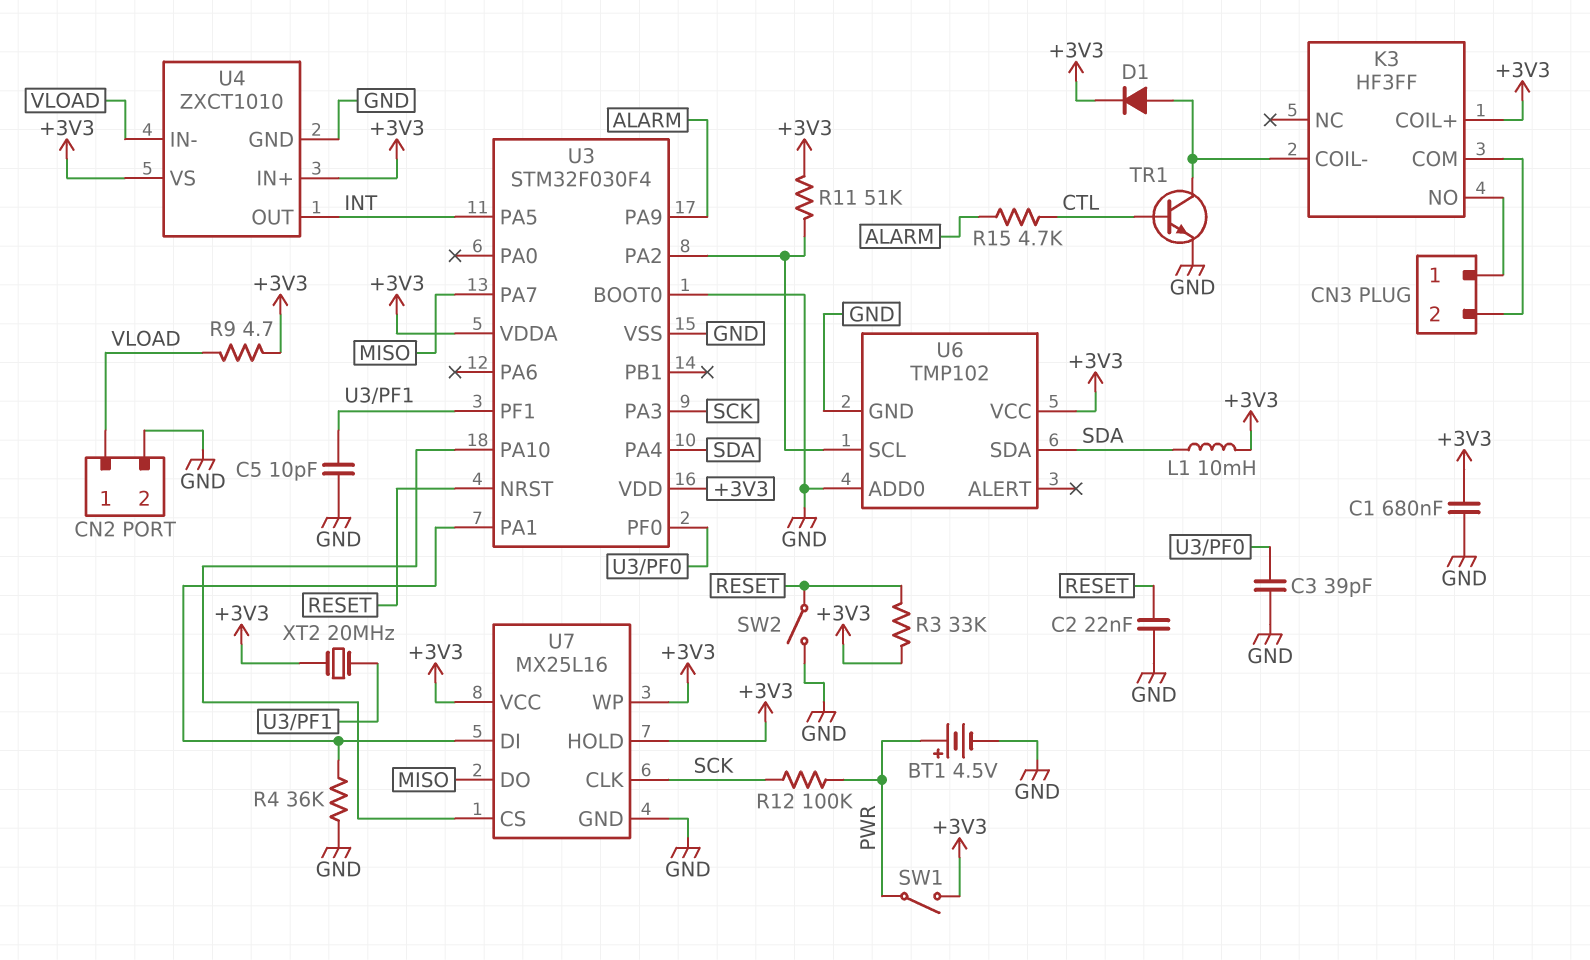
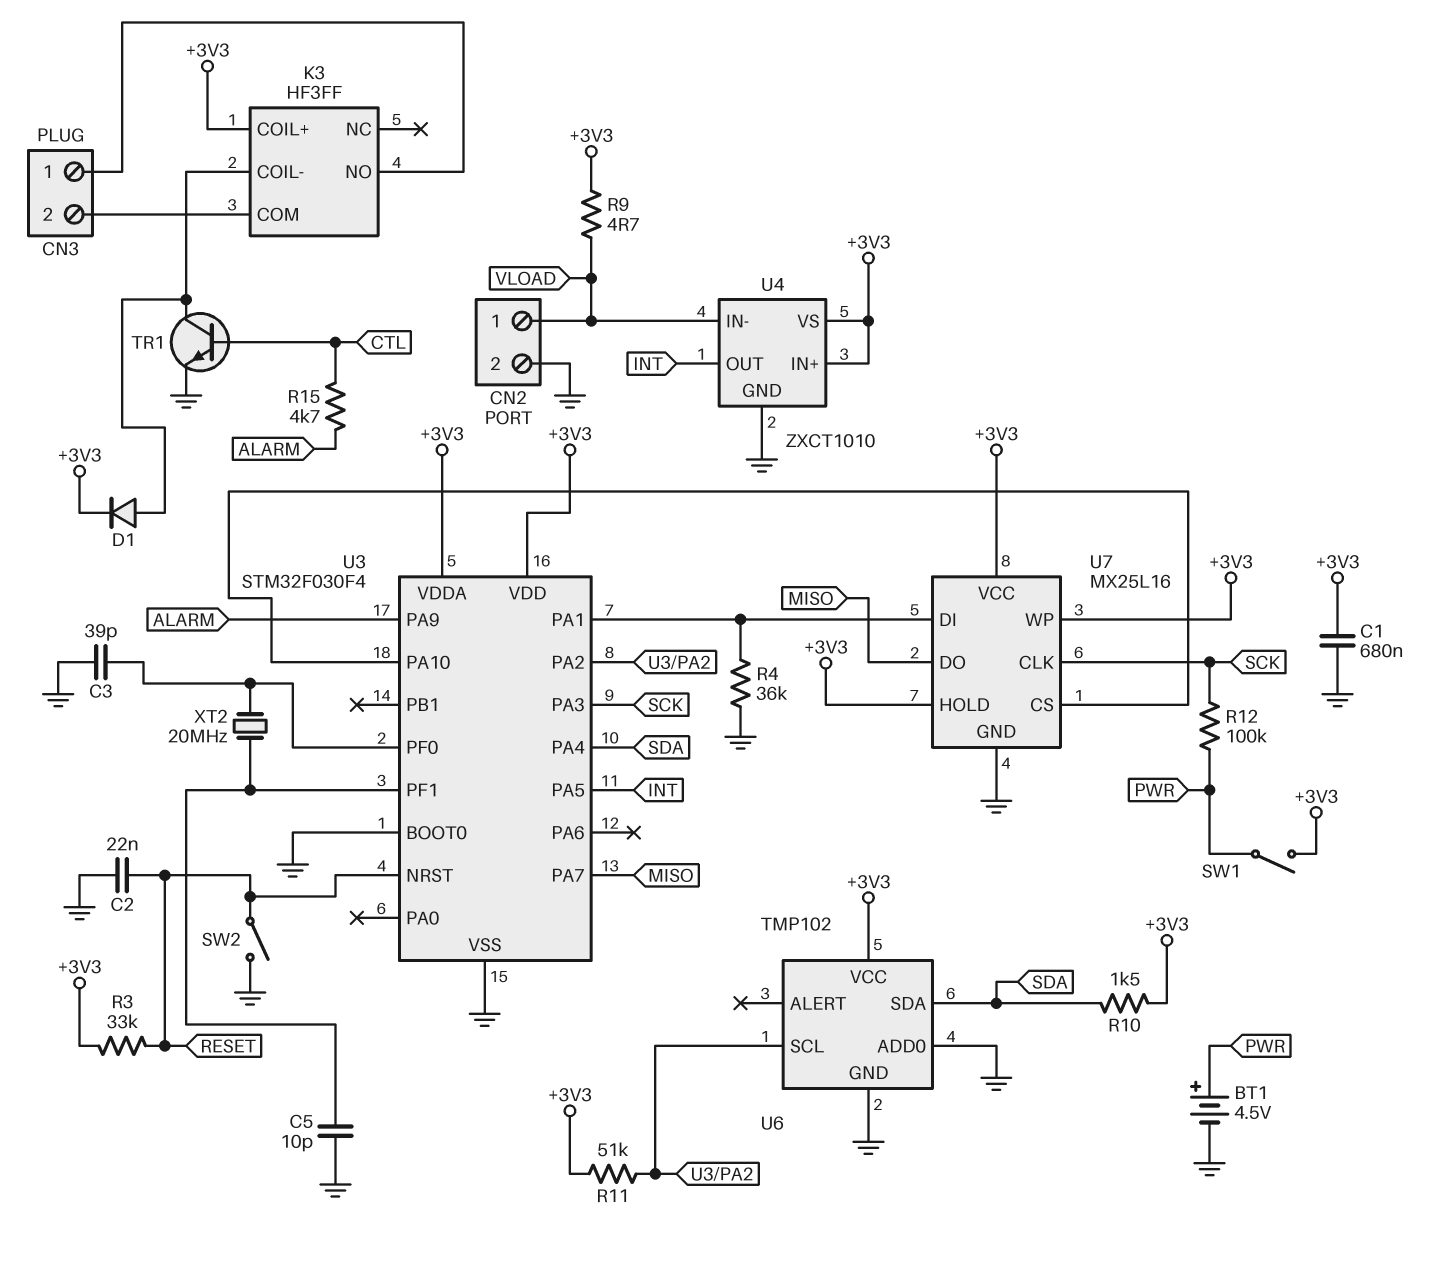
L1: 10mH (+3V3, SDA) -> none
R10: none -> 1.5k (+3V3, SDA)
XT2: 20MHz (+3V3, U3/PF1) -> 20MHz (U3/PF0, U3/PF1)

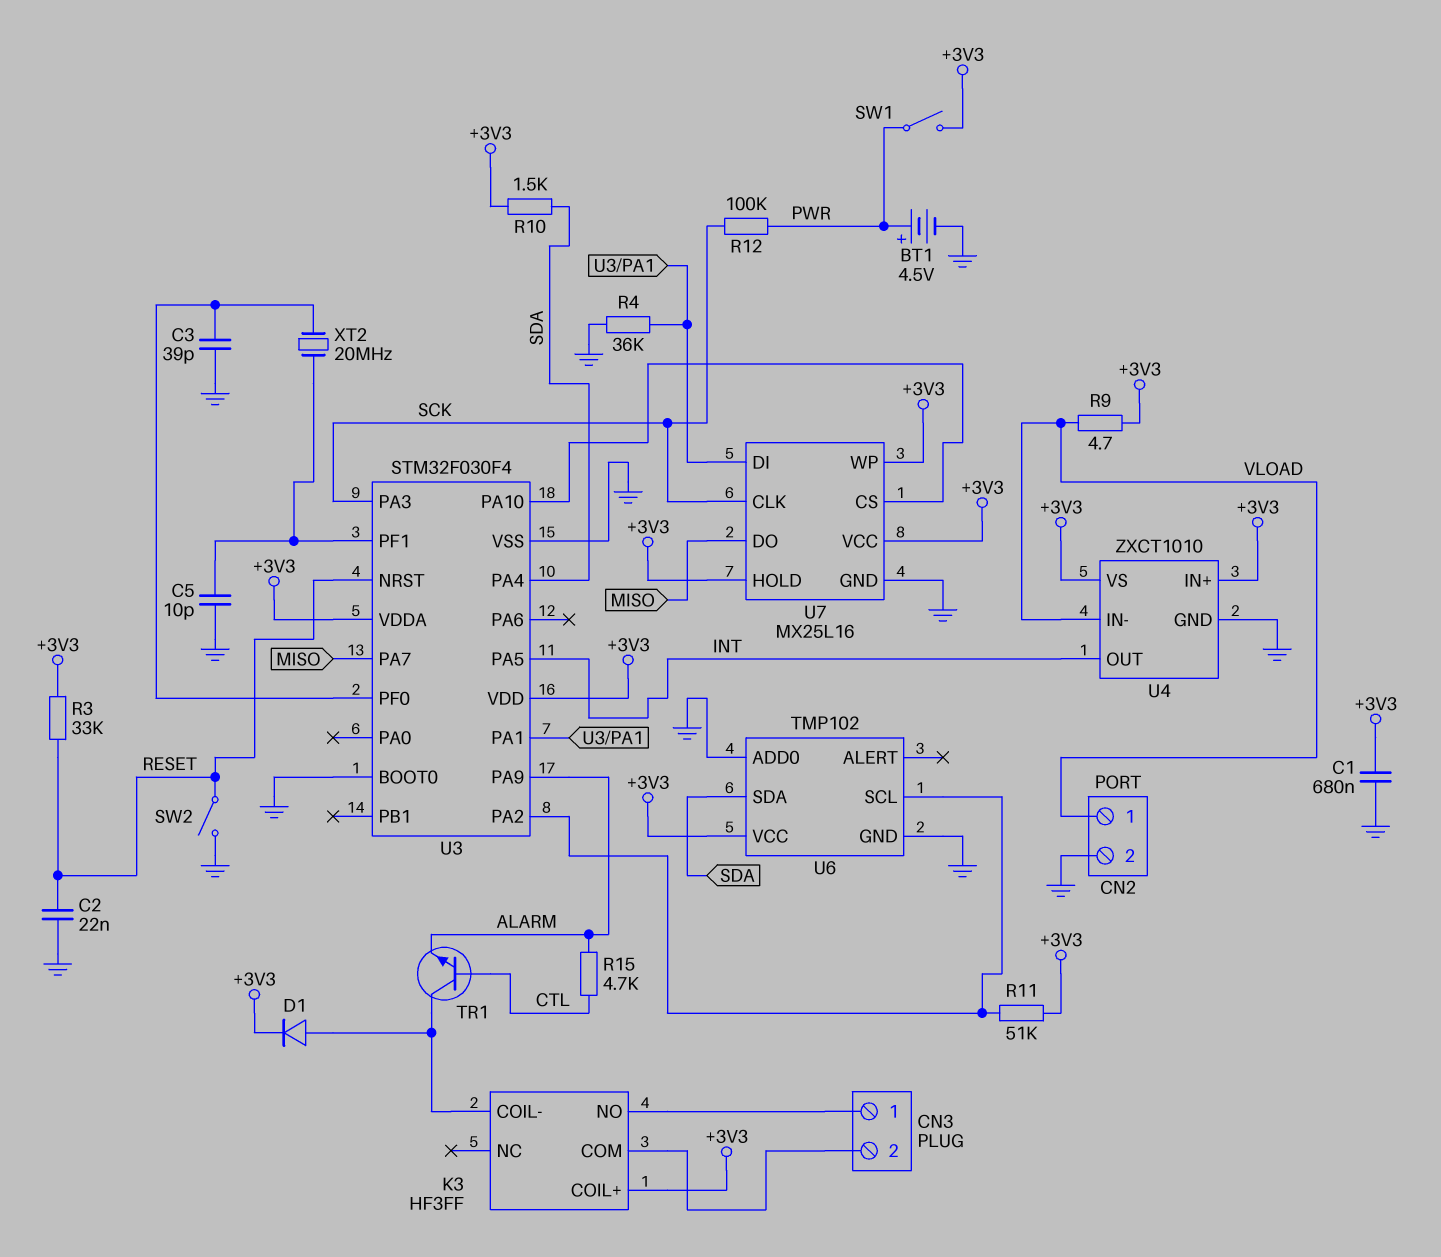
TR1: NPN (B CTL, C K3/COIL-, E GND) -> NPN (B CTL, C K3/COIL-, E ALARM)

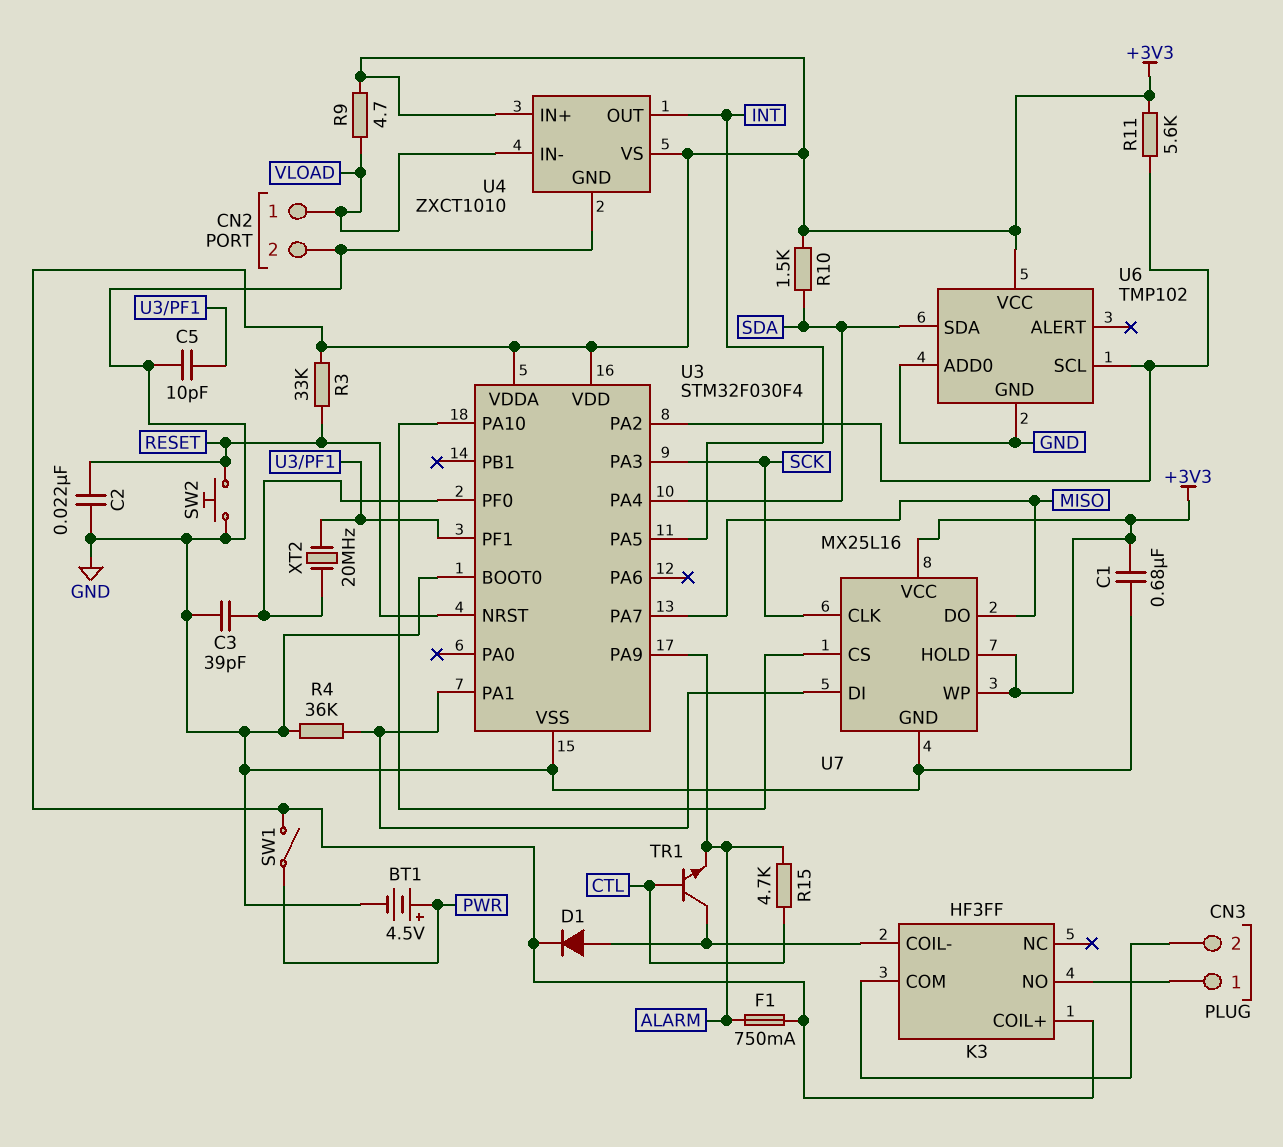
F1: none -> 750mA (+3V3, ALARM)
R11: 51k (+3V3, U3/PA2) -> 5.6k (+3V3, U3/PA2)
R12: 100k (PWR, SCK) -> none
SW2: switch (GND, RESET) -> button (GND, RESET)

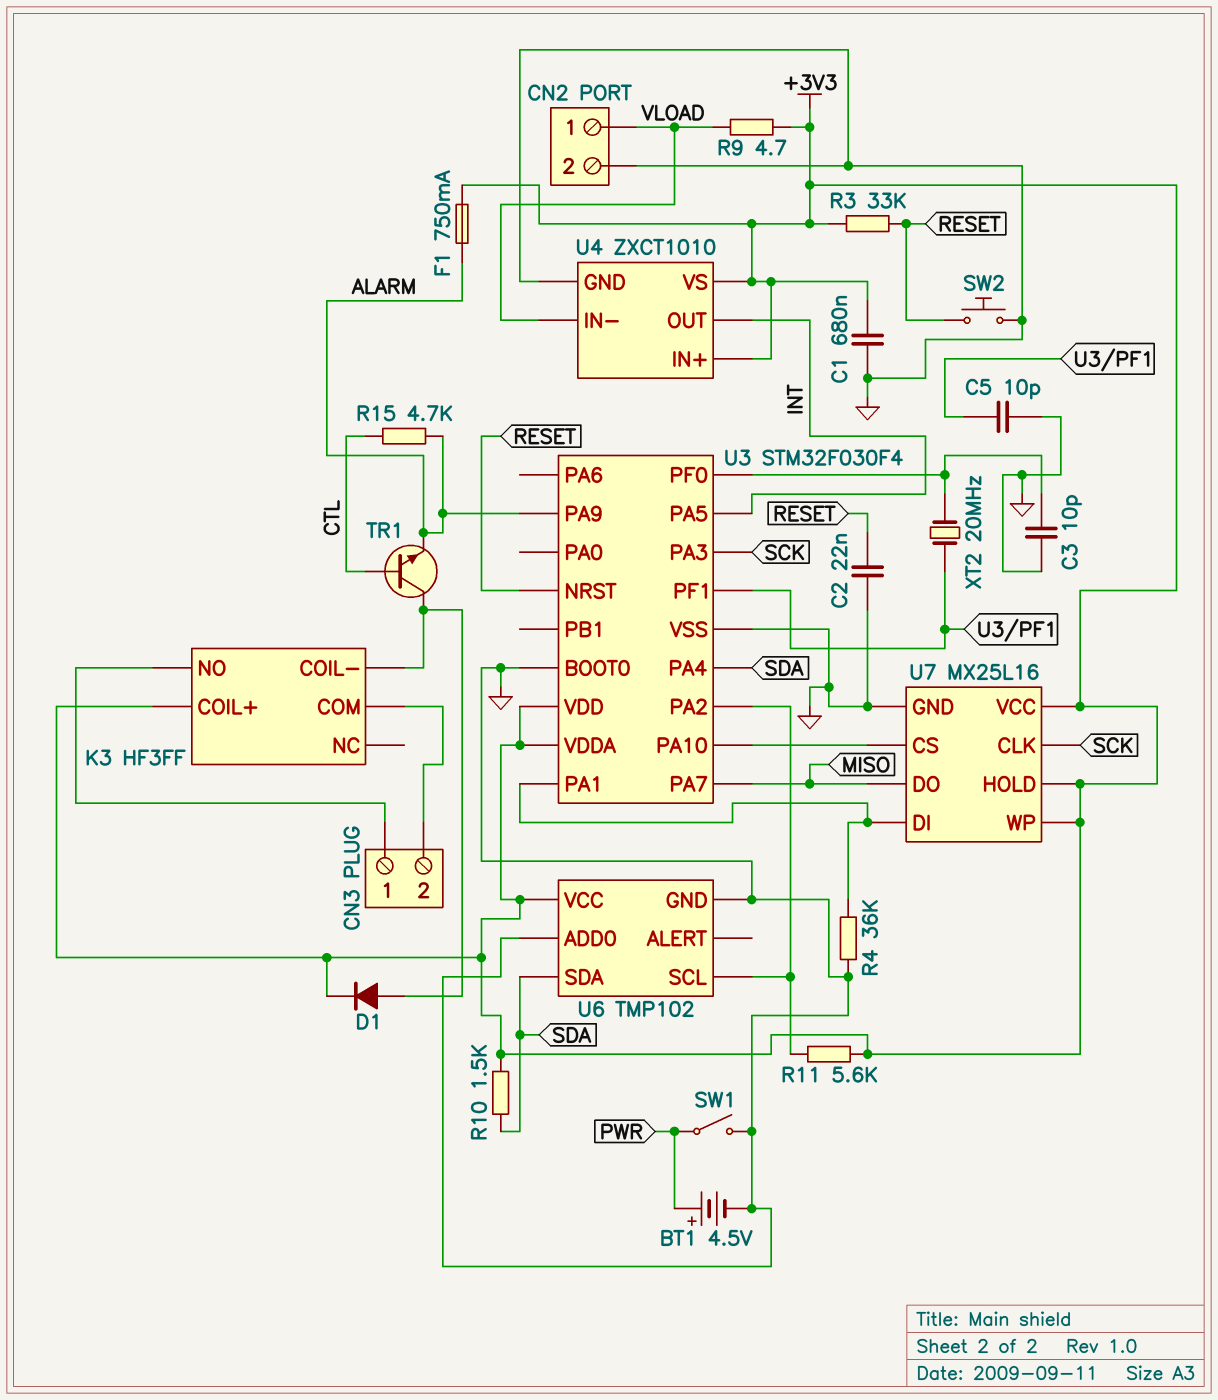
C3: 39pF (GND, U3/PF0) -> 10pF (GND, U3/PF0)
SW1: switch (+3V3, PWR) -> switch (GND, PWR)

